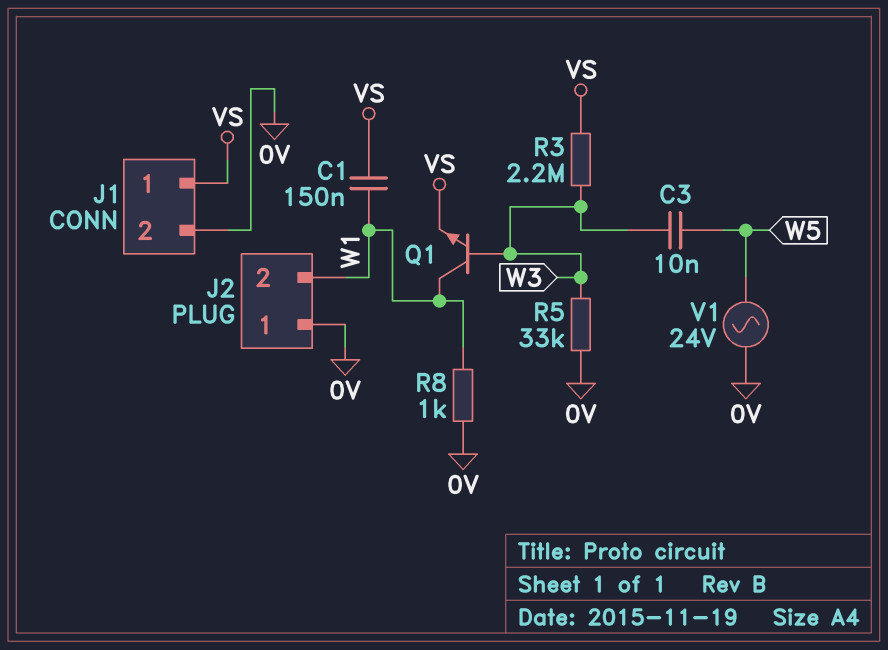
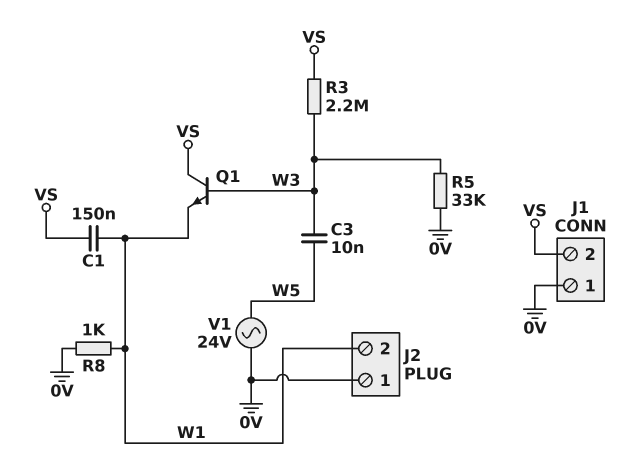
J1 pin 1: VS -> 0V
J1 pin 2: 0V -> VS
Q1: NPN (B W3, C W1, E VS) -> NPN (B W3, C VS, E W1)

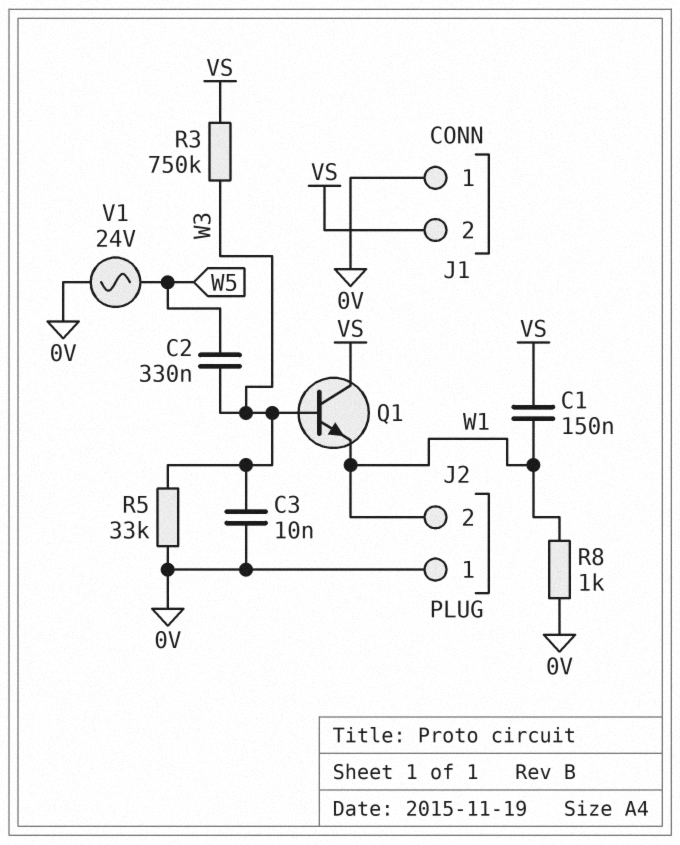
C2: none -> 330nF (W3, W5)
C3: 10nF (W3, W5) -> 10nF (0V, W3)
R3: 2.2M (VS, W3) -> 750k (VS, W3)

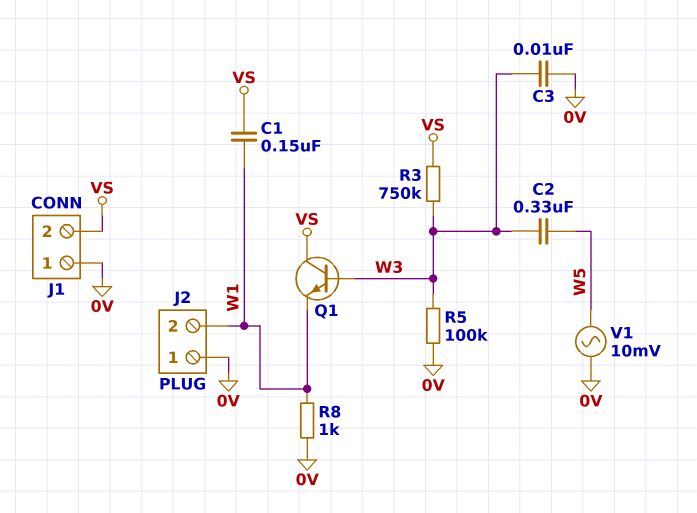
R5: 33k (0V, W3) -> 100k (0V, W3)
V1: AC 24V (0V, W5) -> AC 10mV (0V, W5)

